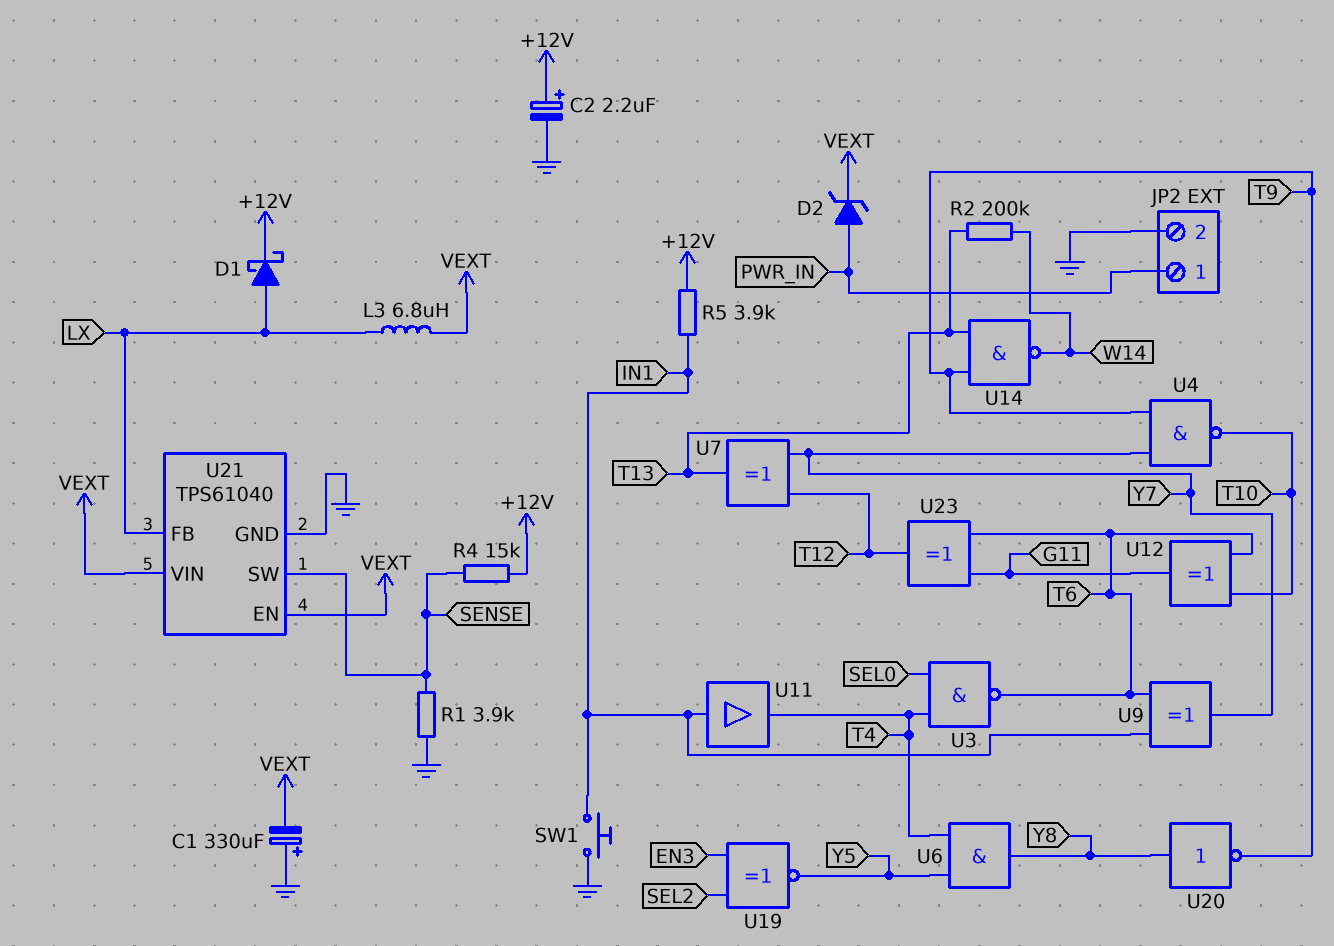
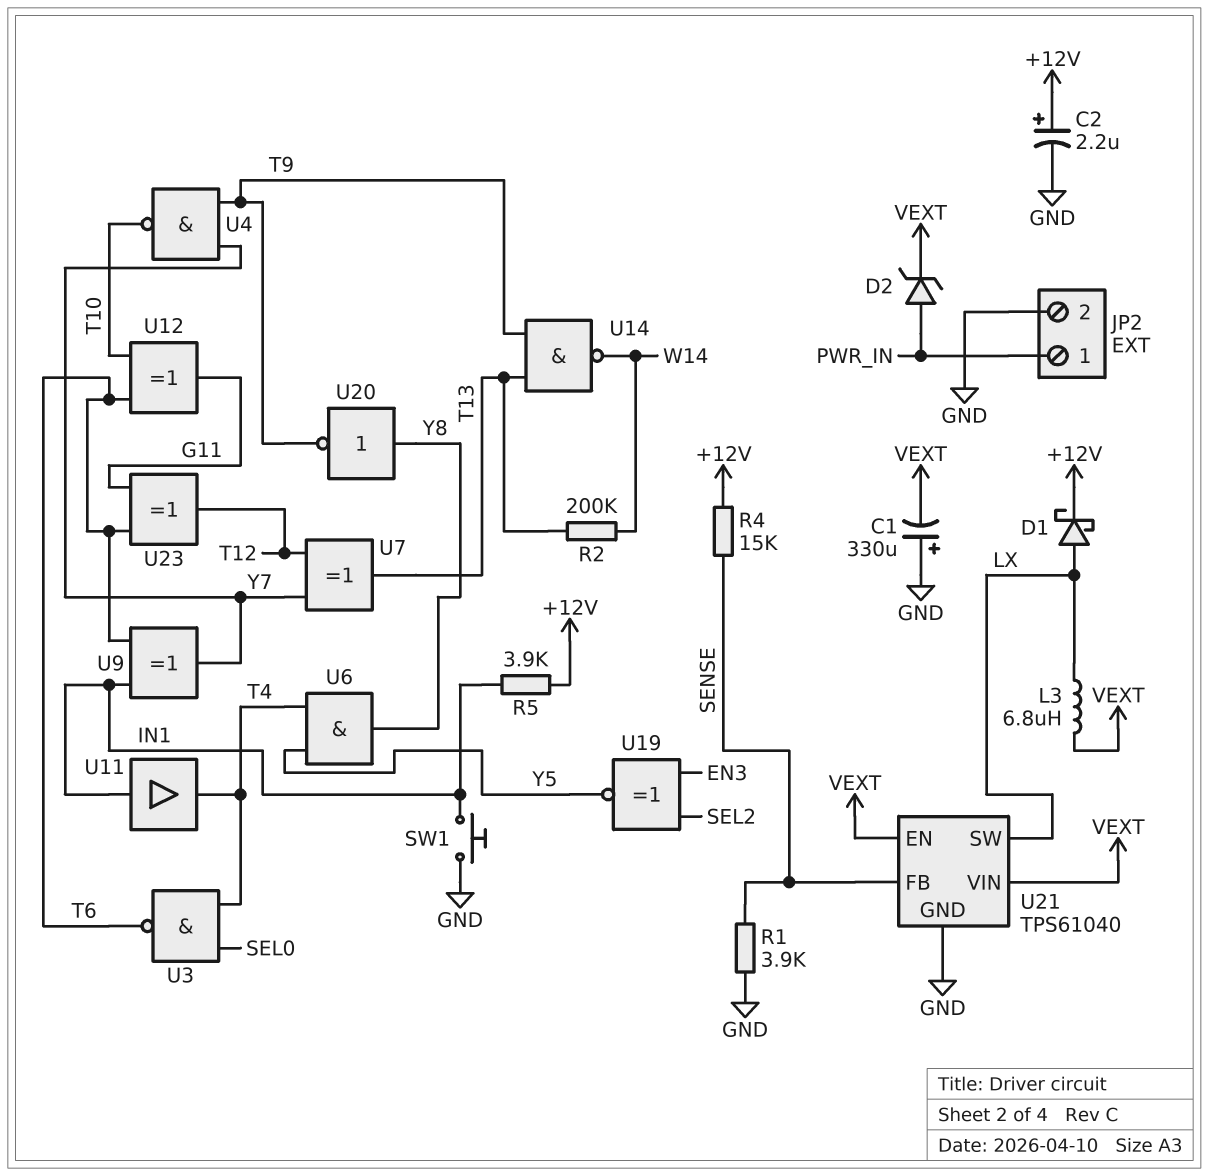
U21 pin FB: LX -> SENSE
U21 pin SW: SENSE -> LX

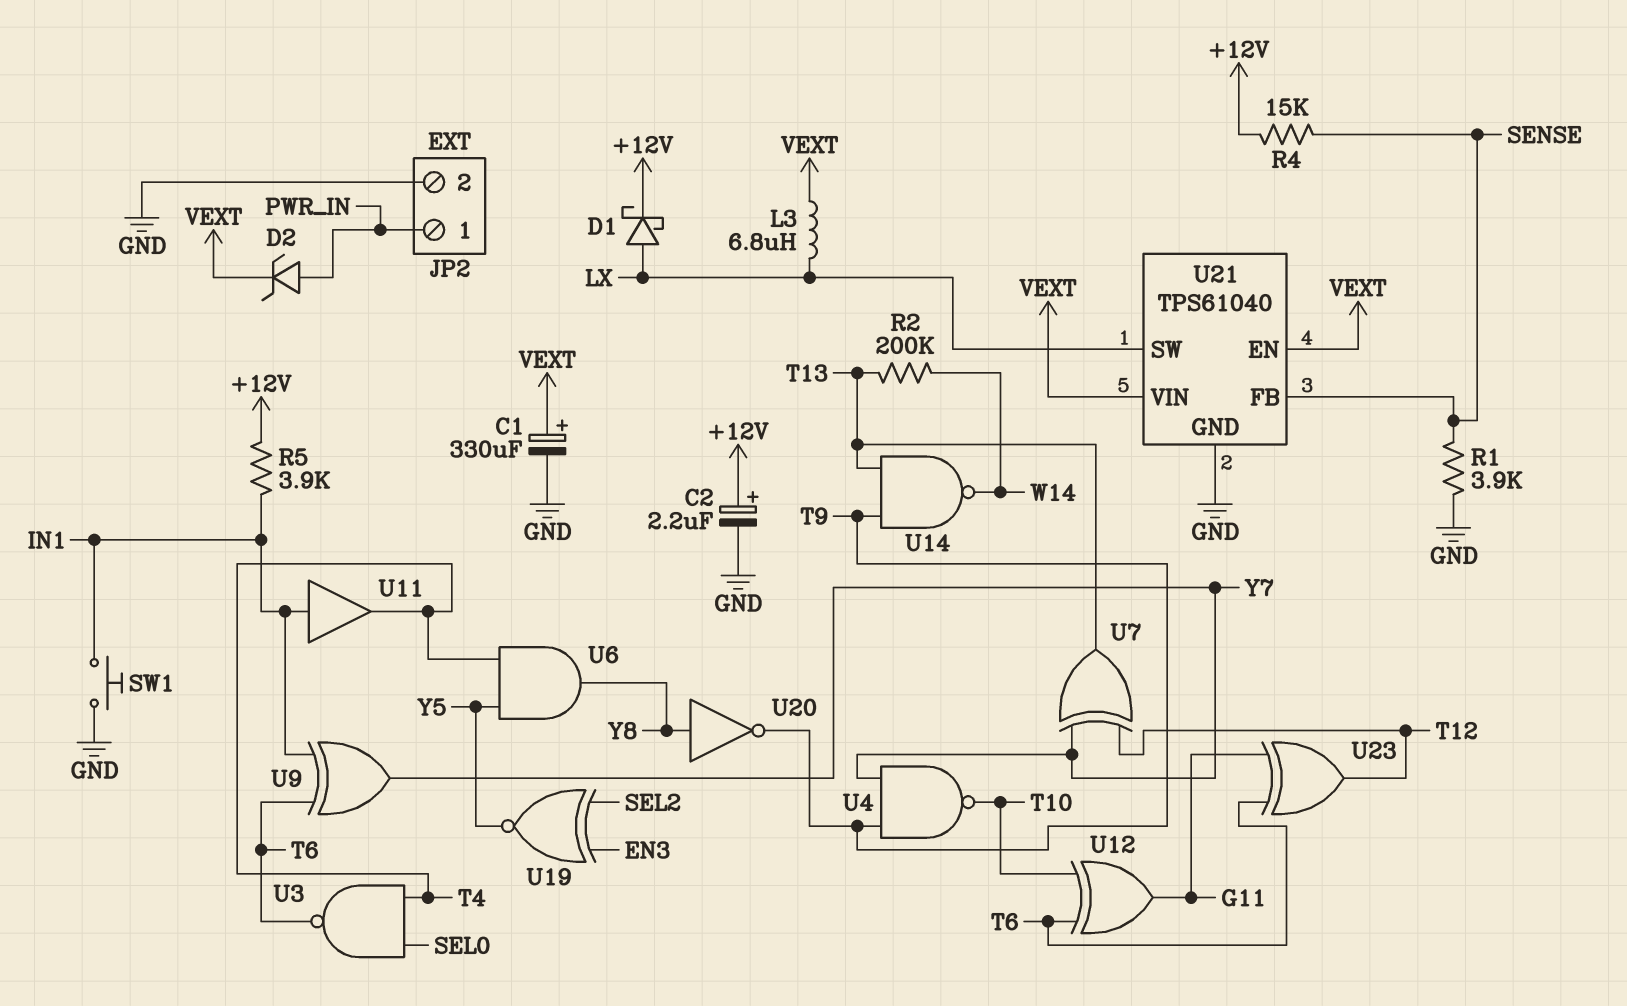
C1: 330uF (plus GND, minus VEXT) -> 330uF (plus VEXT, minus GND)

